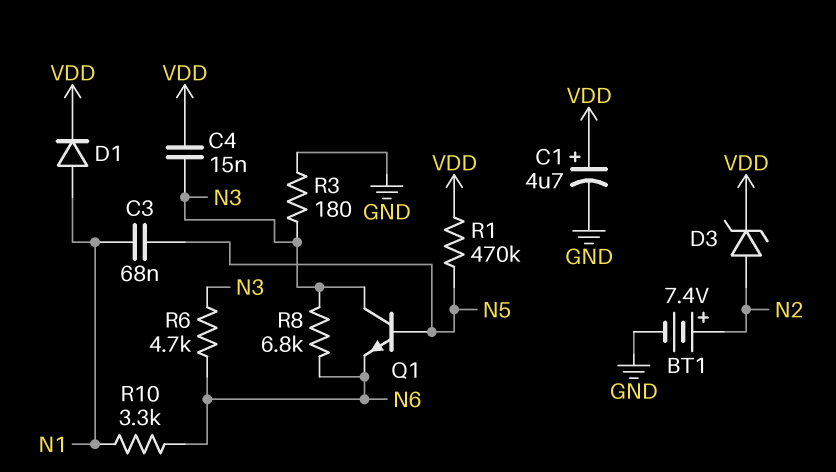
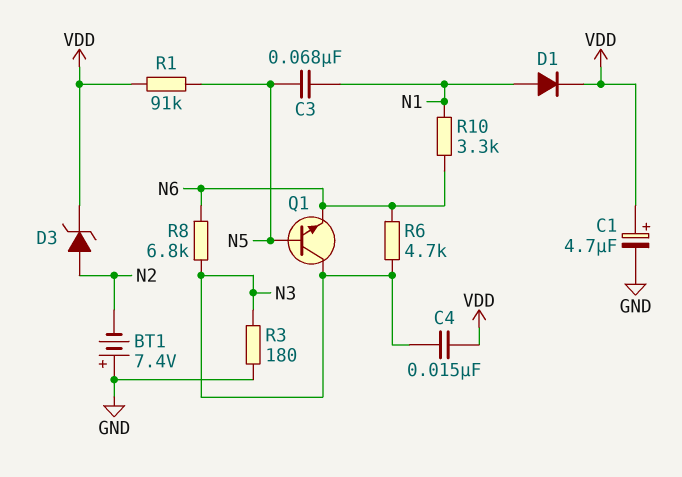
BT1: 7.4V (plus N2, minus GND) -> 7.4V (plus GND, minus N2)
R1: 470k (N5, VDD) -> 91k (N5, VDD)

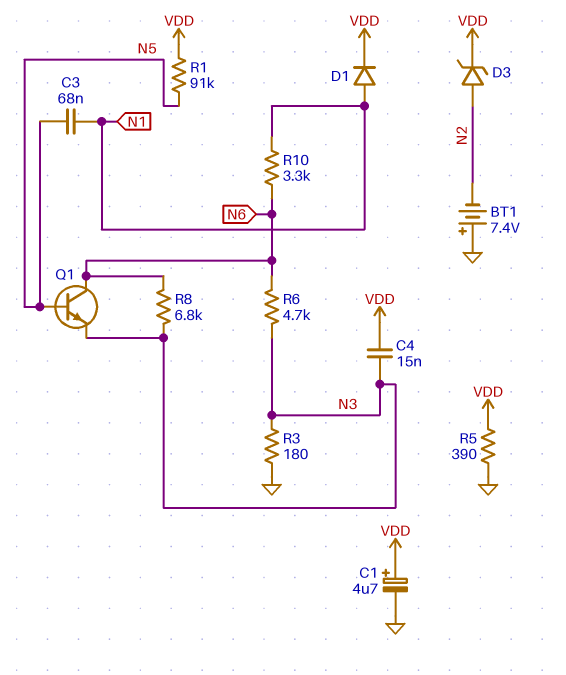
Q1: NPN (B N5, C N3, E N6) -> NPN (B N5, C N6, E N3)
R5: none -> 390 (GND, VDD)

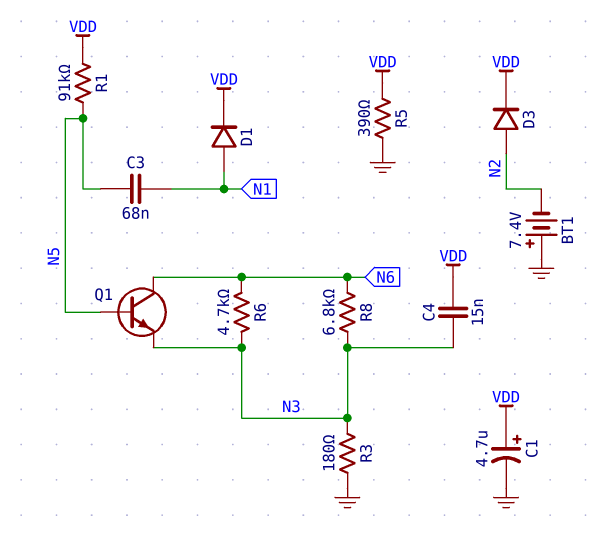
D3: zener (A N2, K VDD) -> diode (A N2, K VDD)
R10: 3.3k (N1, N6) -> none

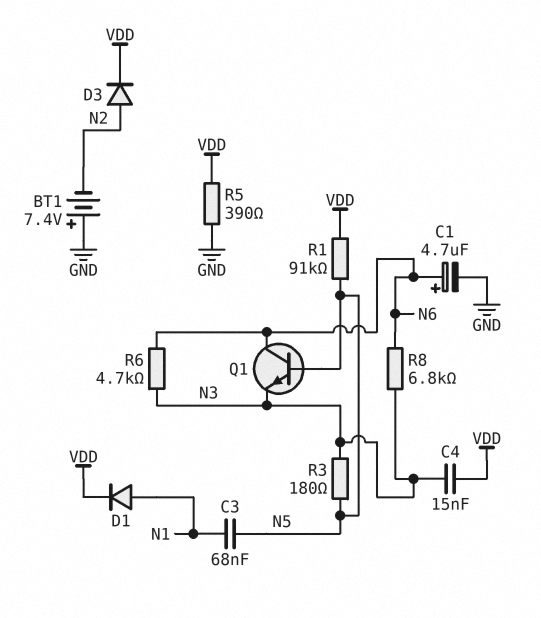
C1: 4.7uF (plus VDD, minus GND) -> 4.7uF (plus N6, minus GND)
R3: 180 (GND, N3) -> 180 (N3, N5)

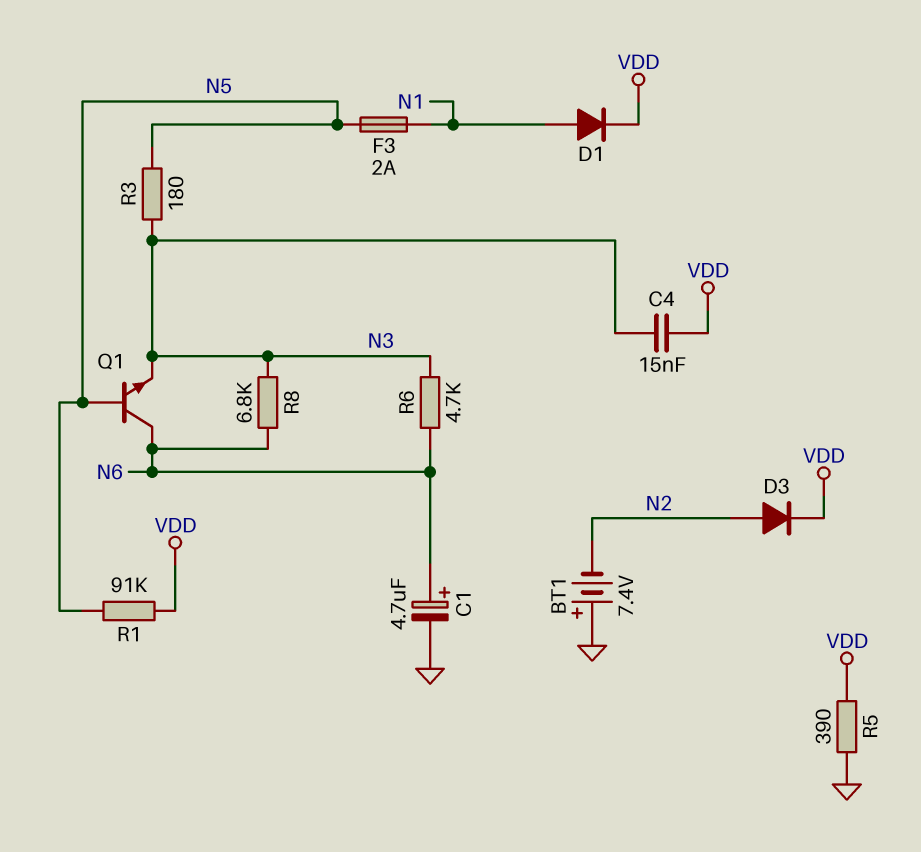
C3: 68nF (N1, N5) -> none
F3: none -> 2A (N1, N5)

